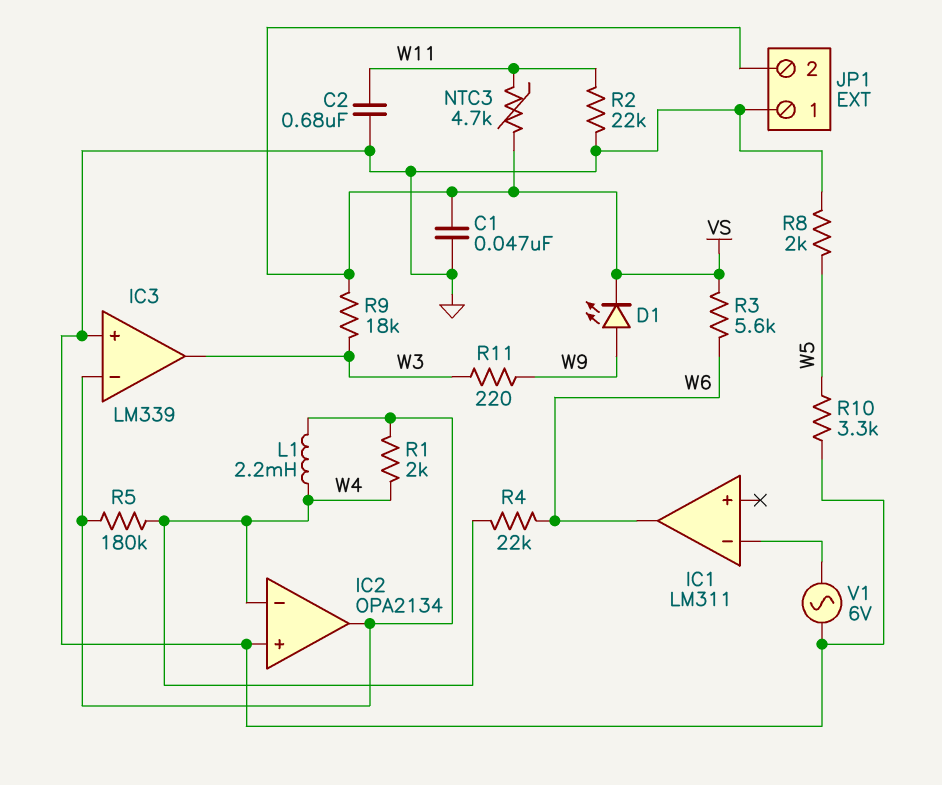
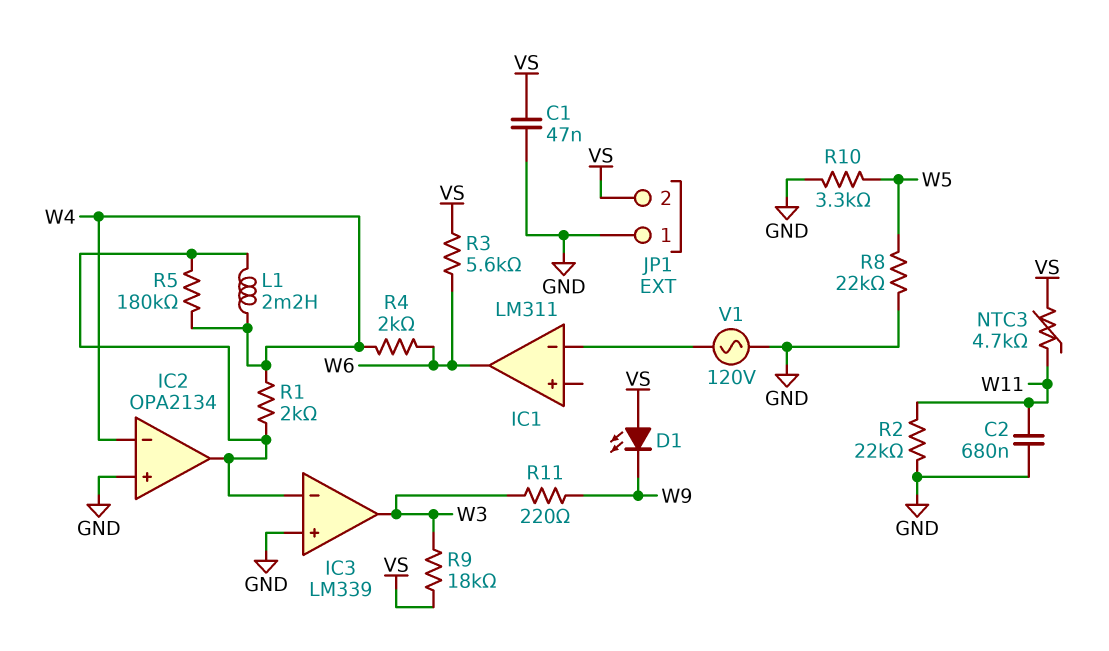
D1: LED (A W9, K VS) -> LED (A VS, K W9)
R4: 22k (W4, W6) -> 2k (W4, W6)
R8: 2k (GND, W5) -> 22k (GND, W5)
V1: AC 6V (GND, IC1/in-) -> AC 120V (GND, IC1/in-)

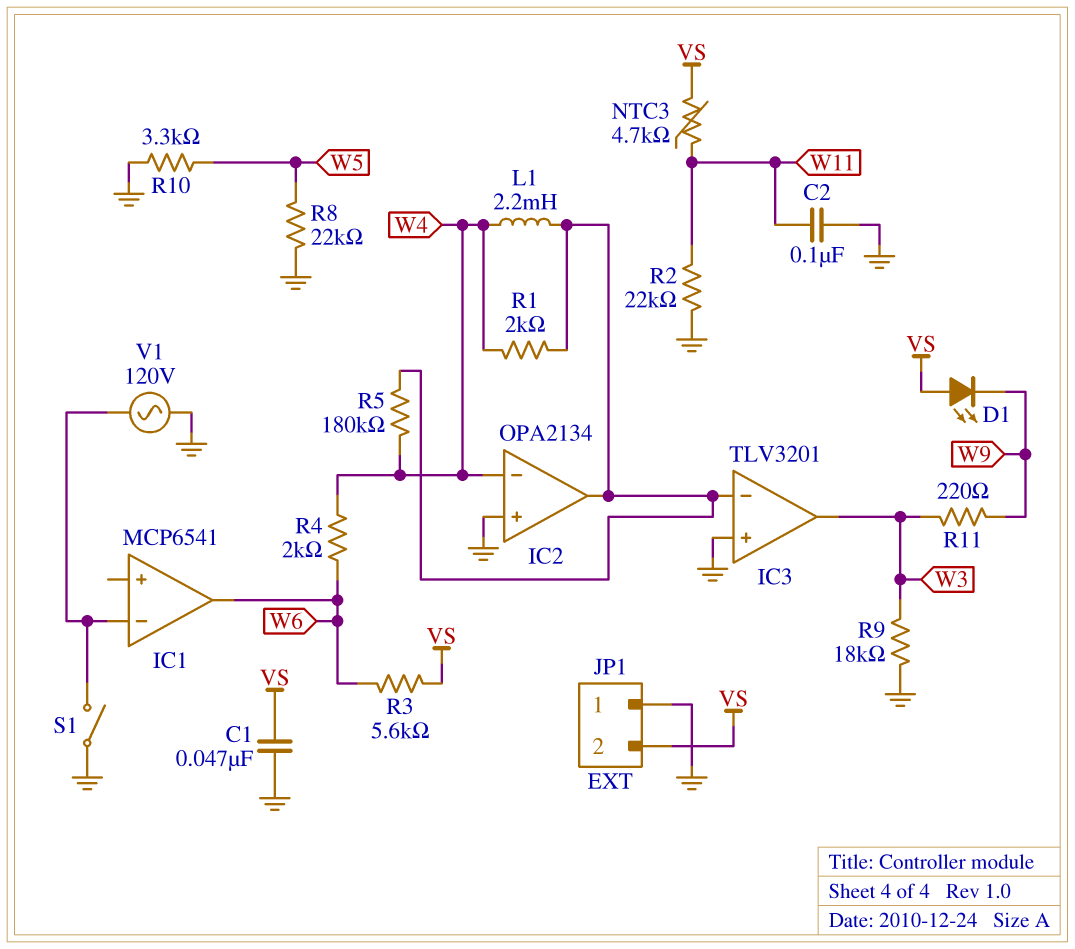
C2: 680nF (GND, W11) -> 100nF (GND, W11)
IC1: LM311 -> MCP6541
IC3: LM339 -> TLV3201
R9: 18k (VS, W3) -> 18k (GND, W3)
S1: none -> switch (GND, IC1/in-)

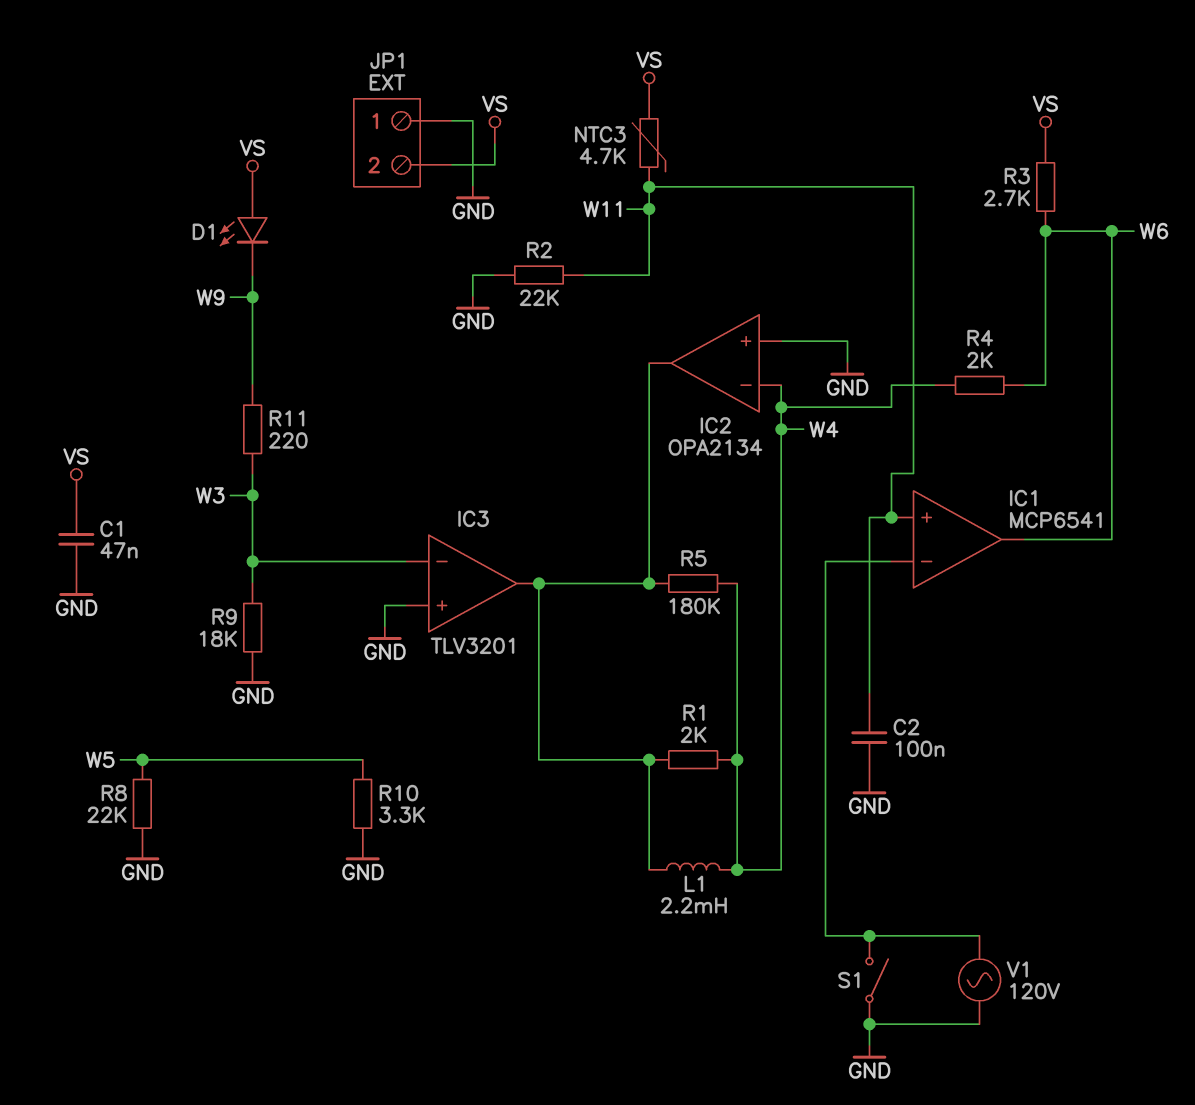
IC1 pin in+: none -> W11
IC3 pin in-: IC2/out -> W3
IC3 pin out: W3 -> IC2/out
R3: 5.6k (VS, W6) -> 2.7k (VS, W6)

